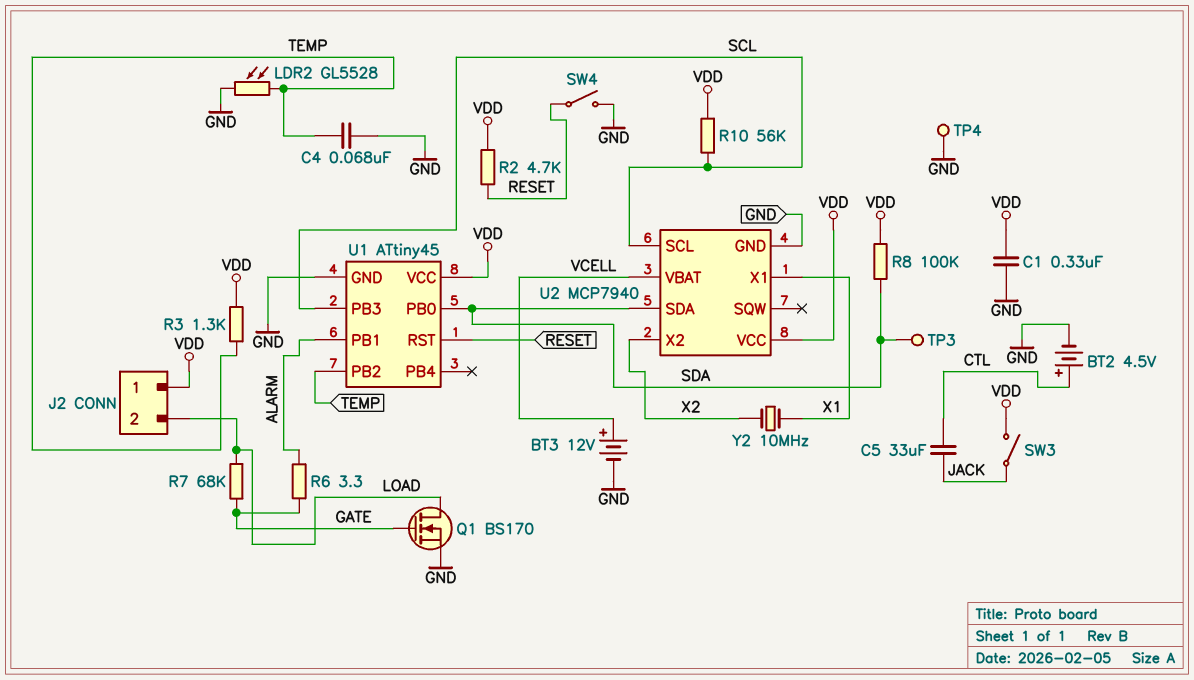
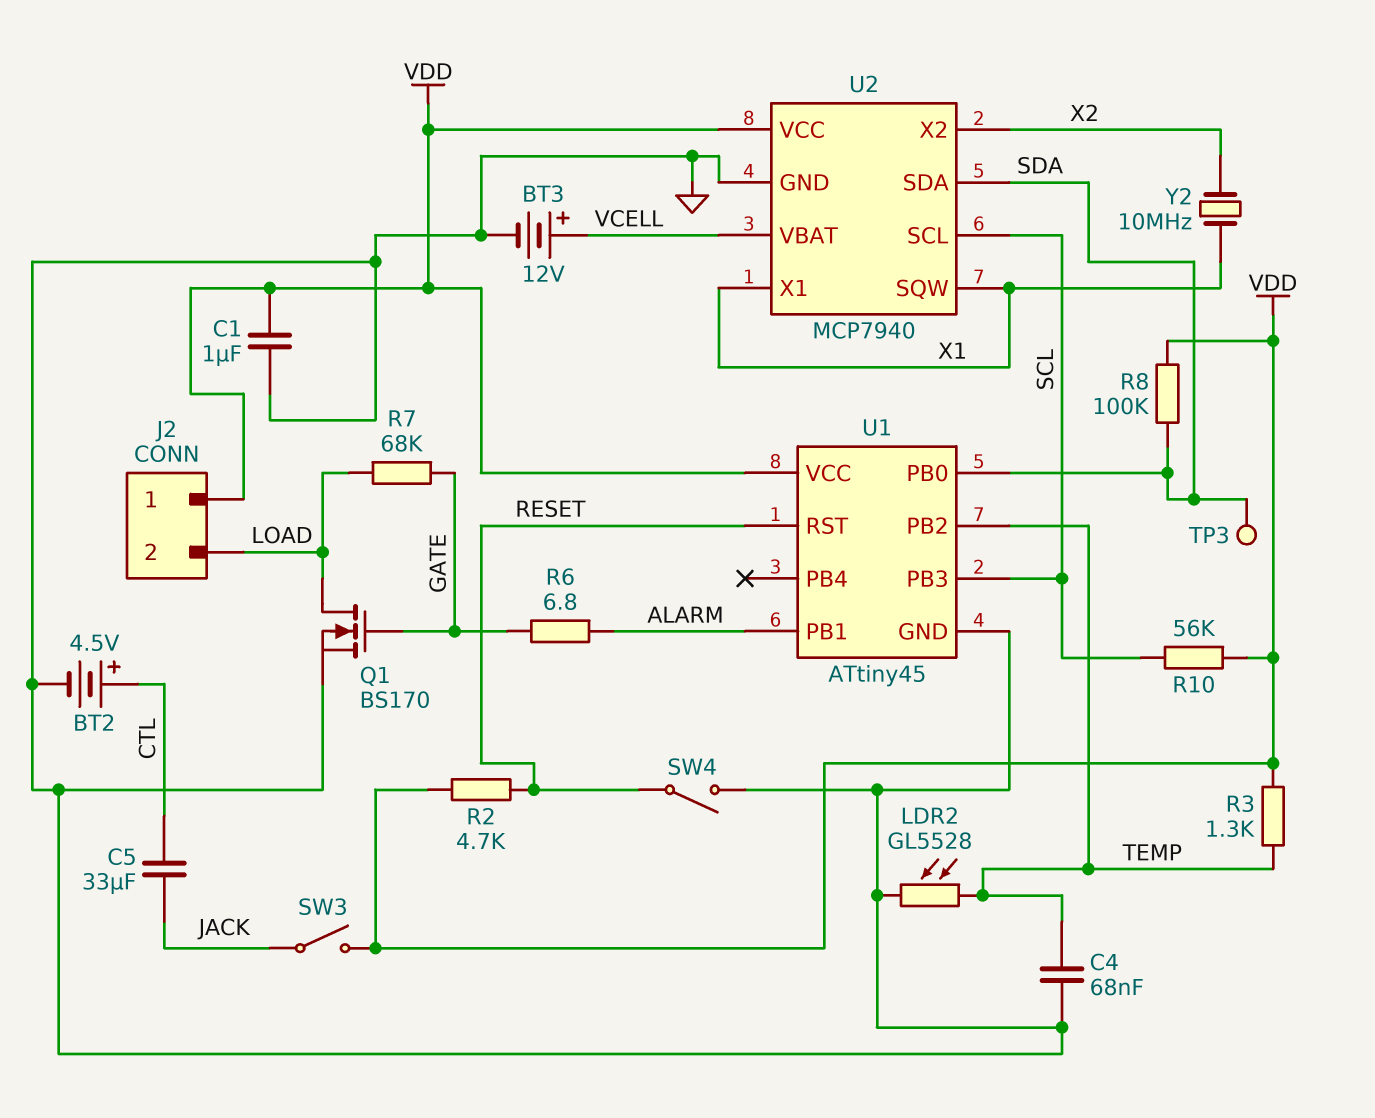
C1: 330nF (GND, VDD) -> 1uF (GND, VDD)
R6: 3.3 (ALARM, GATE) -> 6.8 (ALARM, GATE)
TP4: test point (GND) -> none
U2 pin SQW: none -> X1

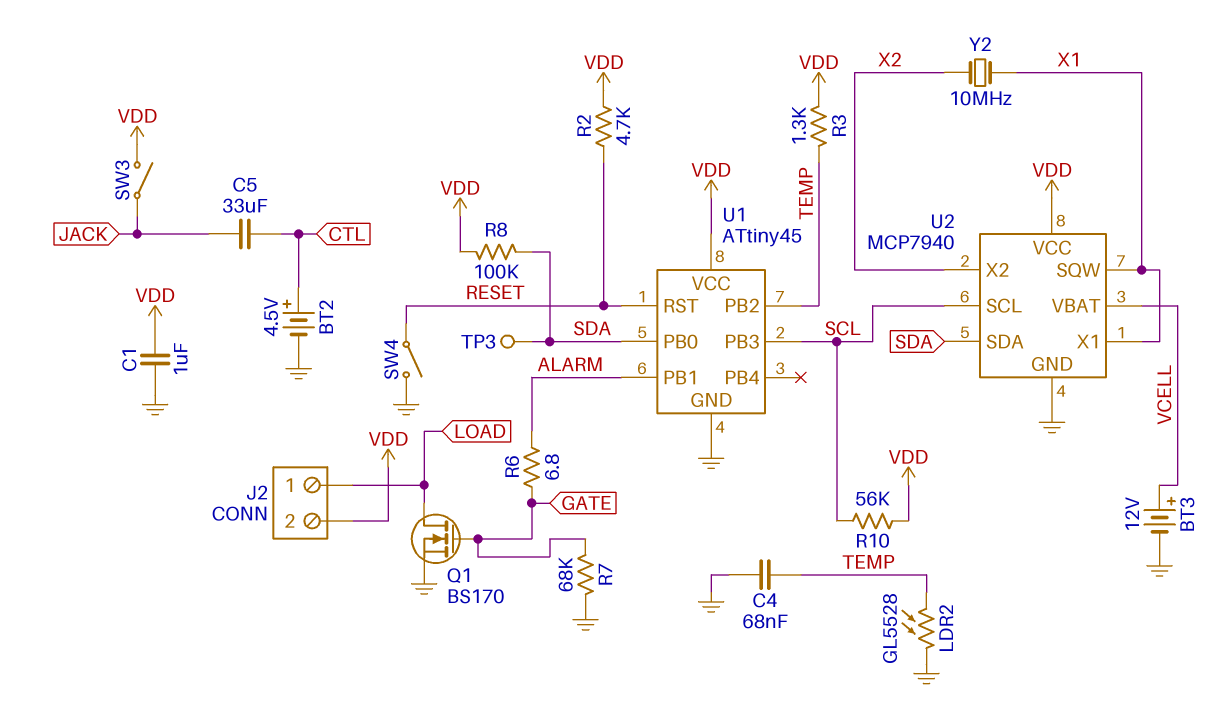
J2 pin 1: VDD -> LOAD
J2 pin 2: LOAD -> VDD
R7: 68k (GATE, LOAD) -> 68k (GATE, GND)

